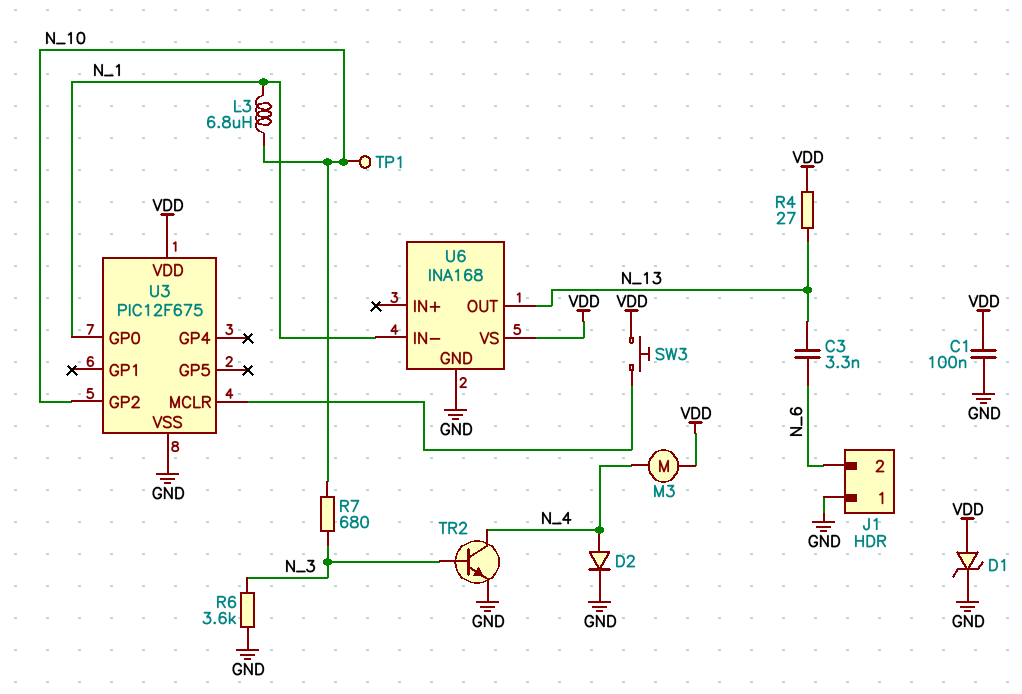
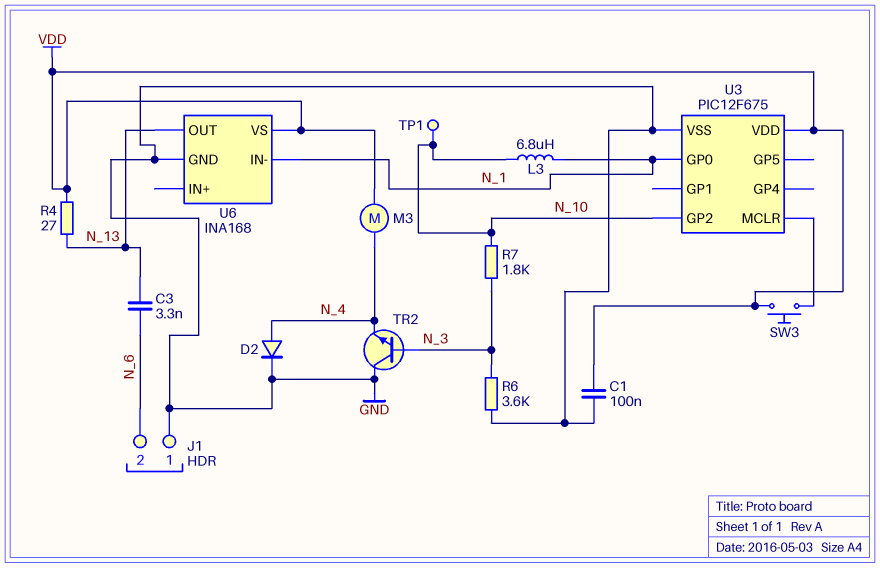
D1: zener (A VDD, K GND) -> none
R7: 680 (N_3, N_10) -> 1.8k (N_3, N_10)
TR2: NPN (B N_3, C N_4, E GND) -> NPN (B N_3, C GND, E N_4)

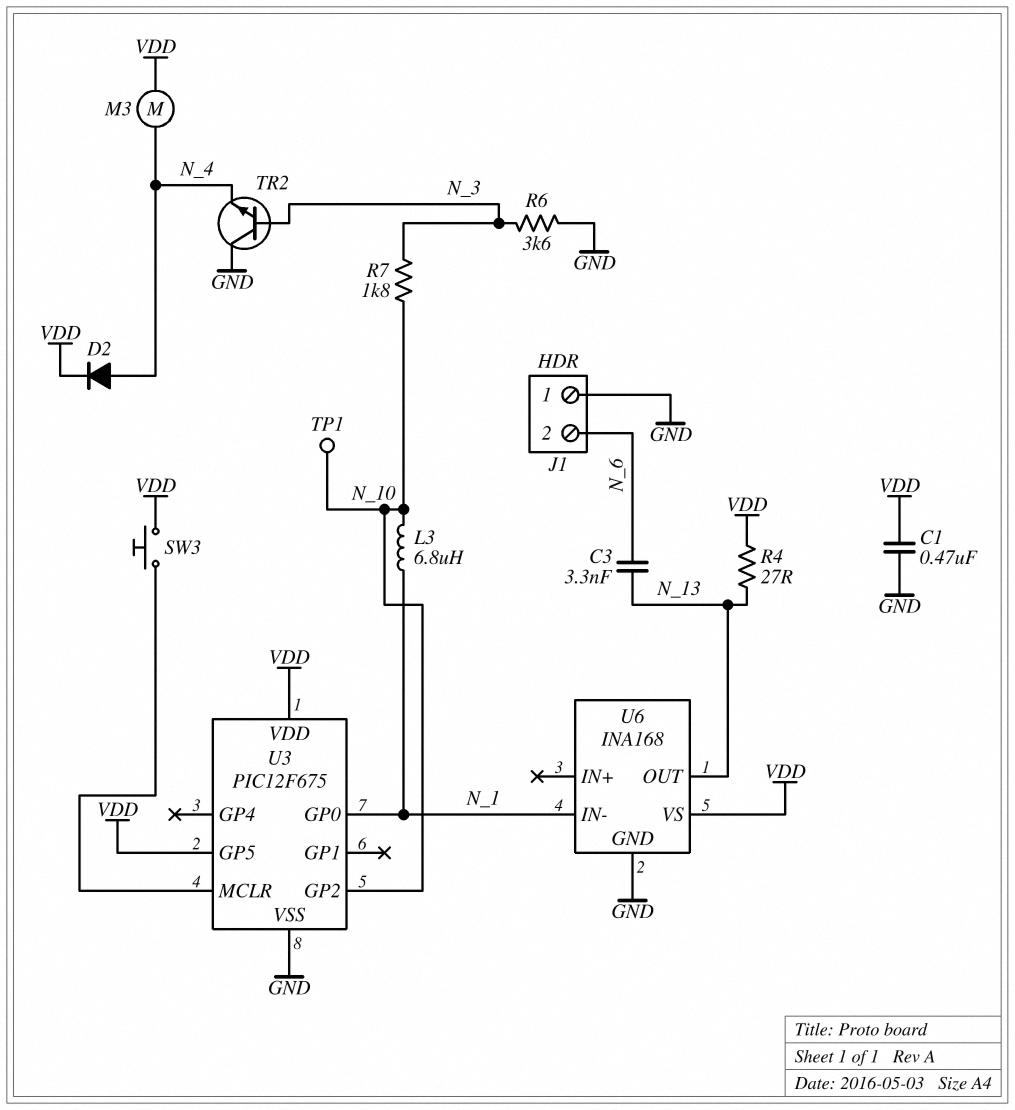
C1: 100nF (GND, VDD) -> 470nF (GND, VDD)
D2: diode (A N_4, K GND) -> diode (A N_4, K VDD)
U3 pin GP5: none -> VDD

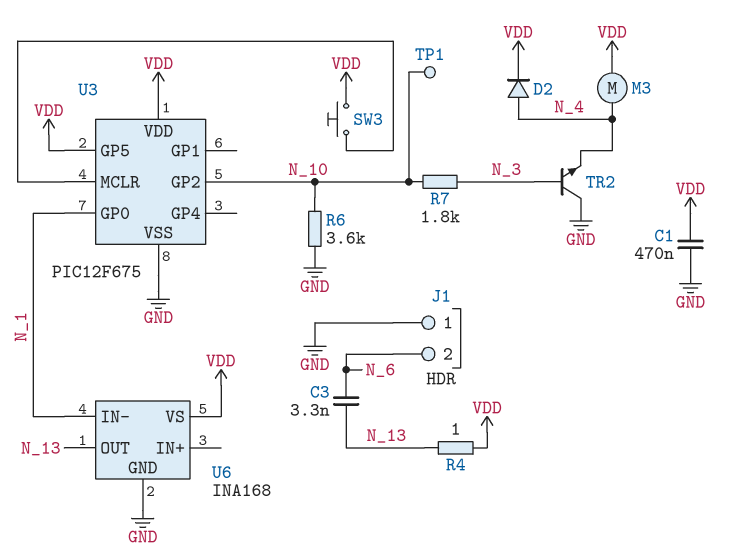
L3: 6.8uH (N_1, N_10) -> none
R4: 27 (N_13, VDD) -> 1 (N_13, VDD)
R6: 3.6k (GND, N_3) -> 3.6k (GND, N_10)

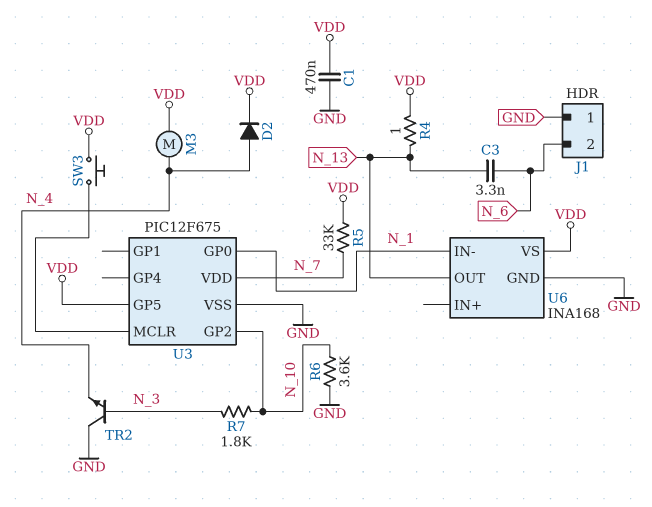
R5: none -> 33k (N_7, VDD)
TP1: test point (N_10) -> none
U3 pin VDD: VDD -> N_7

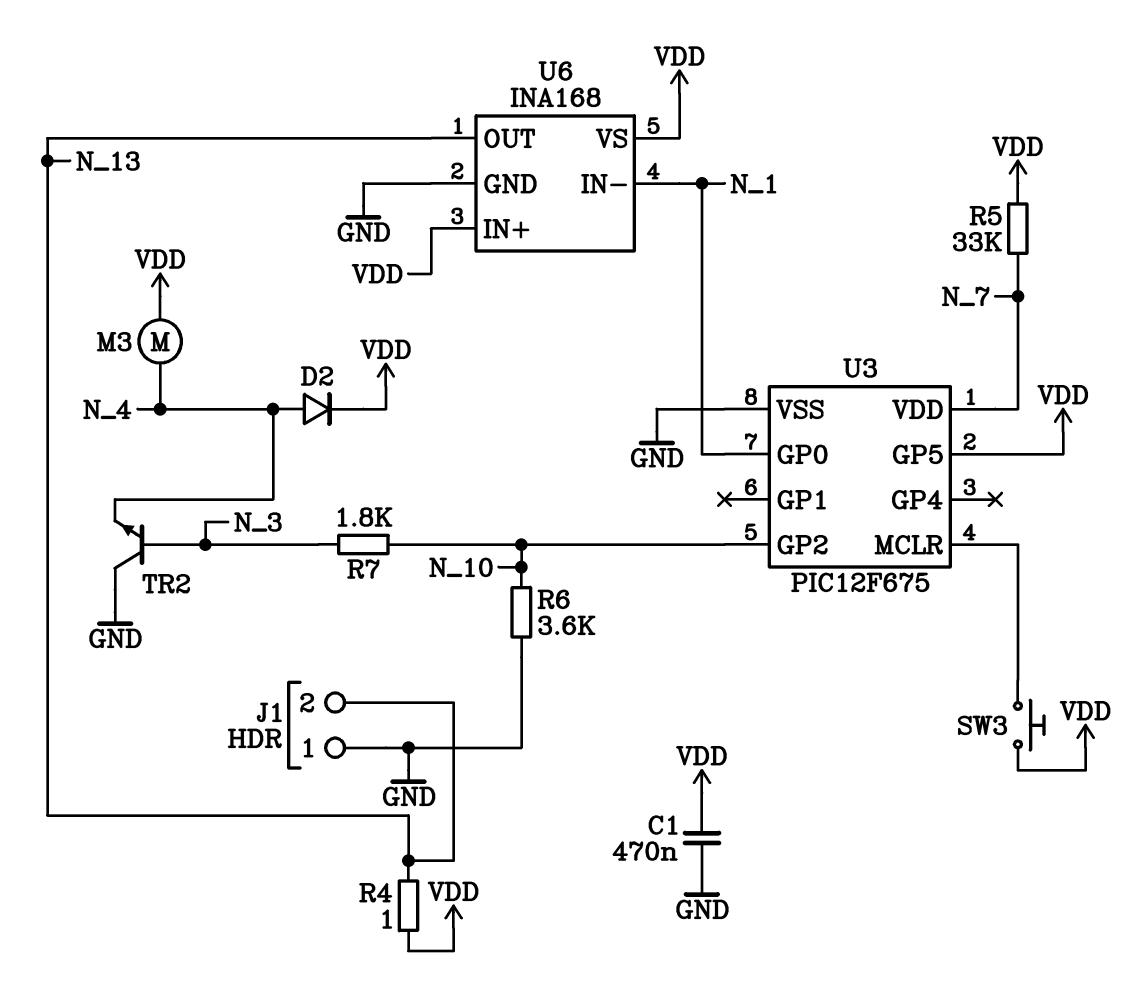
C3: 3.3nF (N_6, N_13) -> none
J1 pin 2: N_6 -> N_13
U6 pin IN+: none -> VDD

